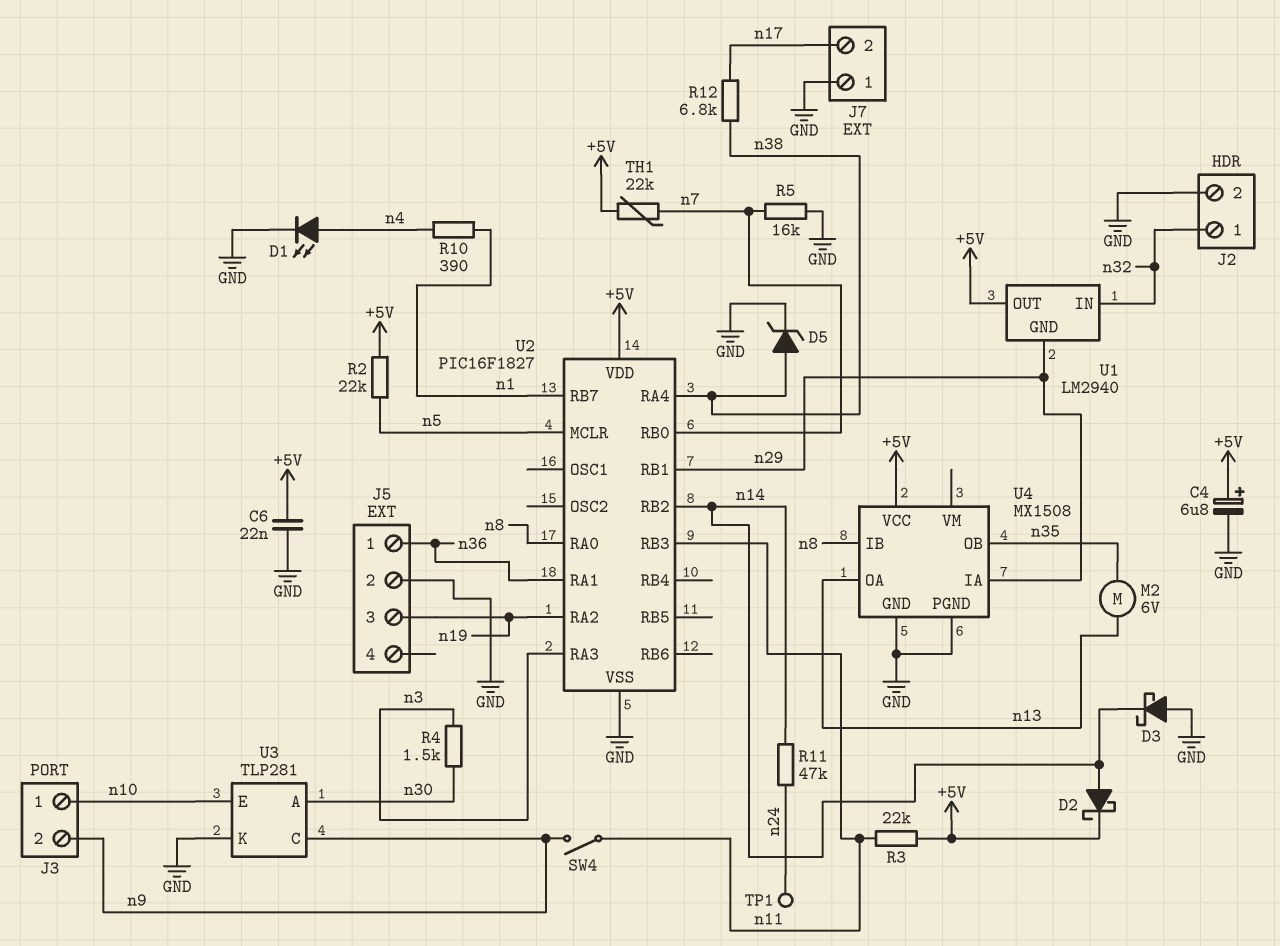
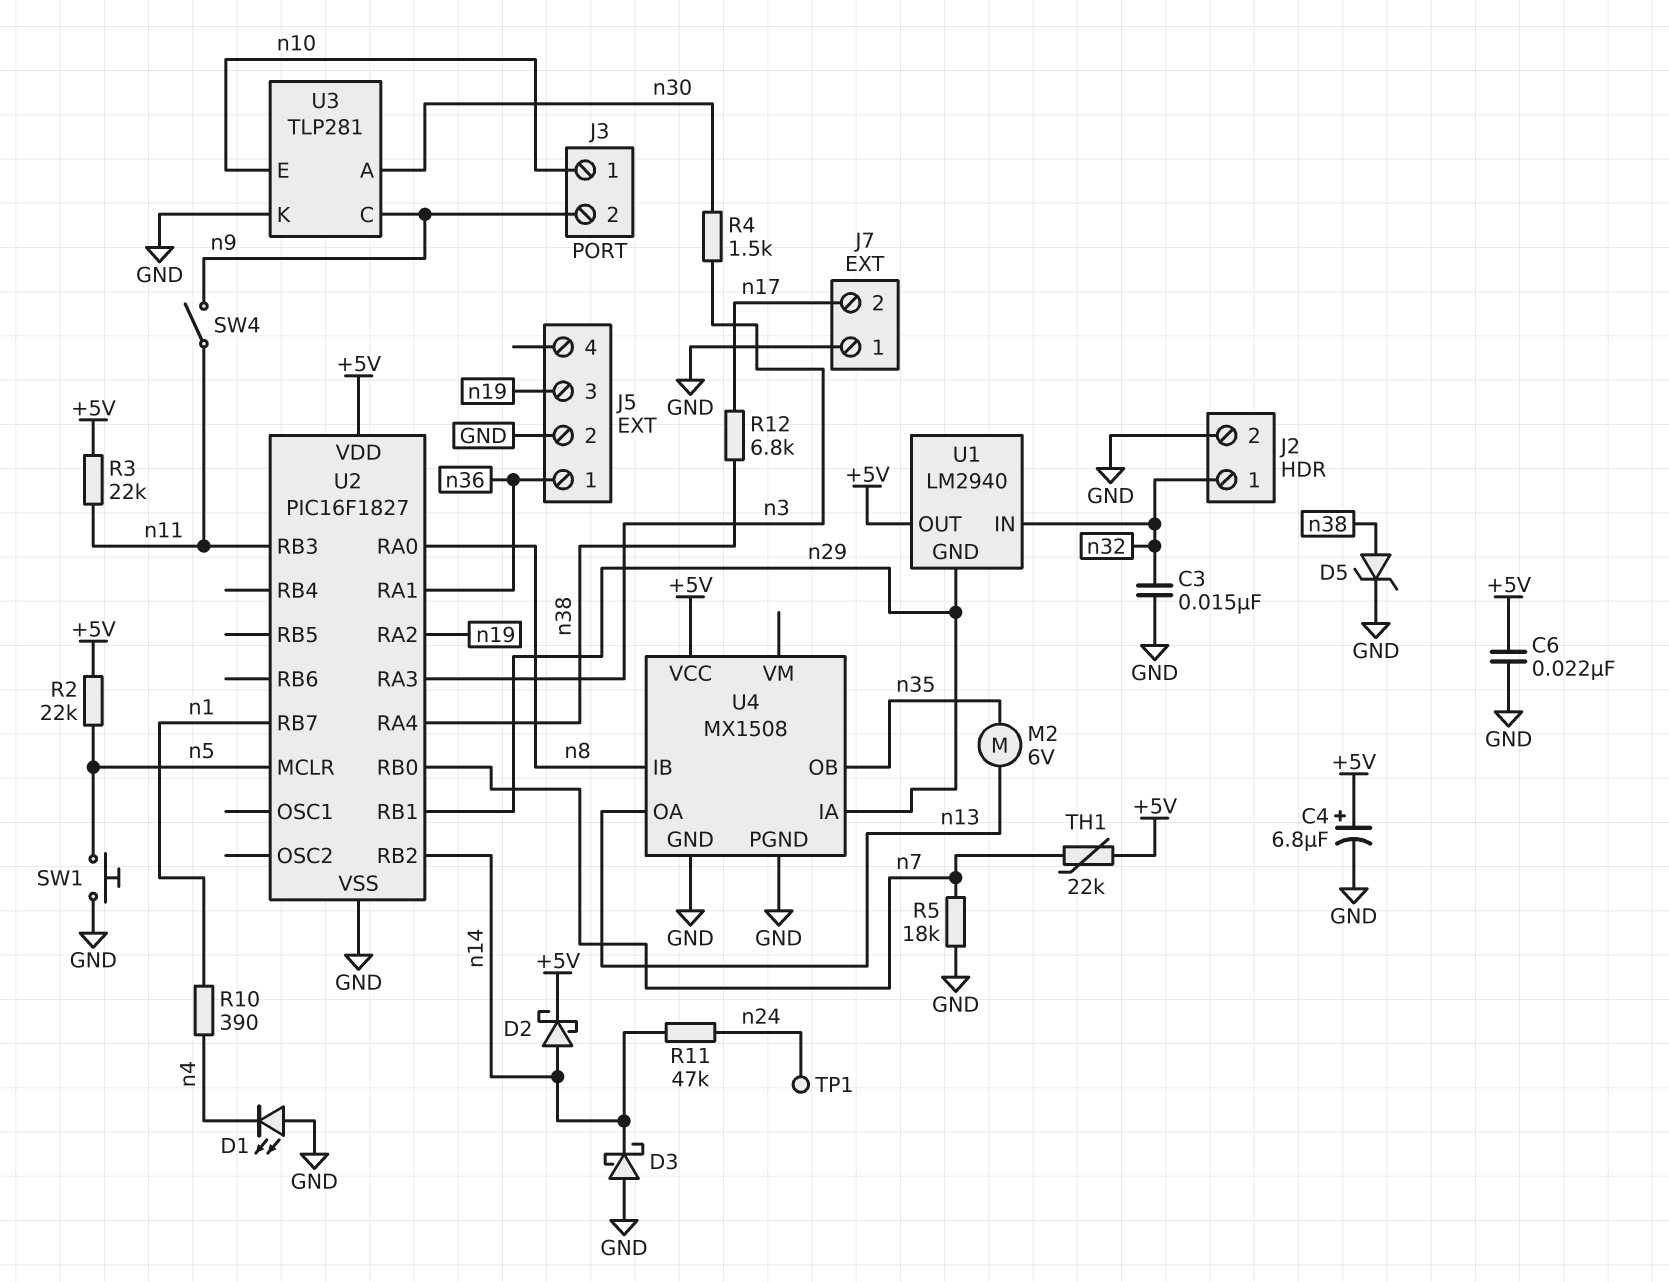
C3: none -> 15nF (GND, n32)
D1: LED (A n4, K GND) -> LED (A GND, K n4)
R5: 16k (GND, n7) -> 18k (GND, n7)
SW1: none -> button (GND, n5)

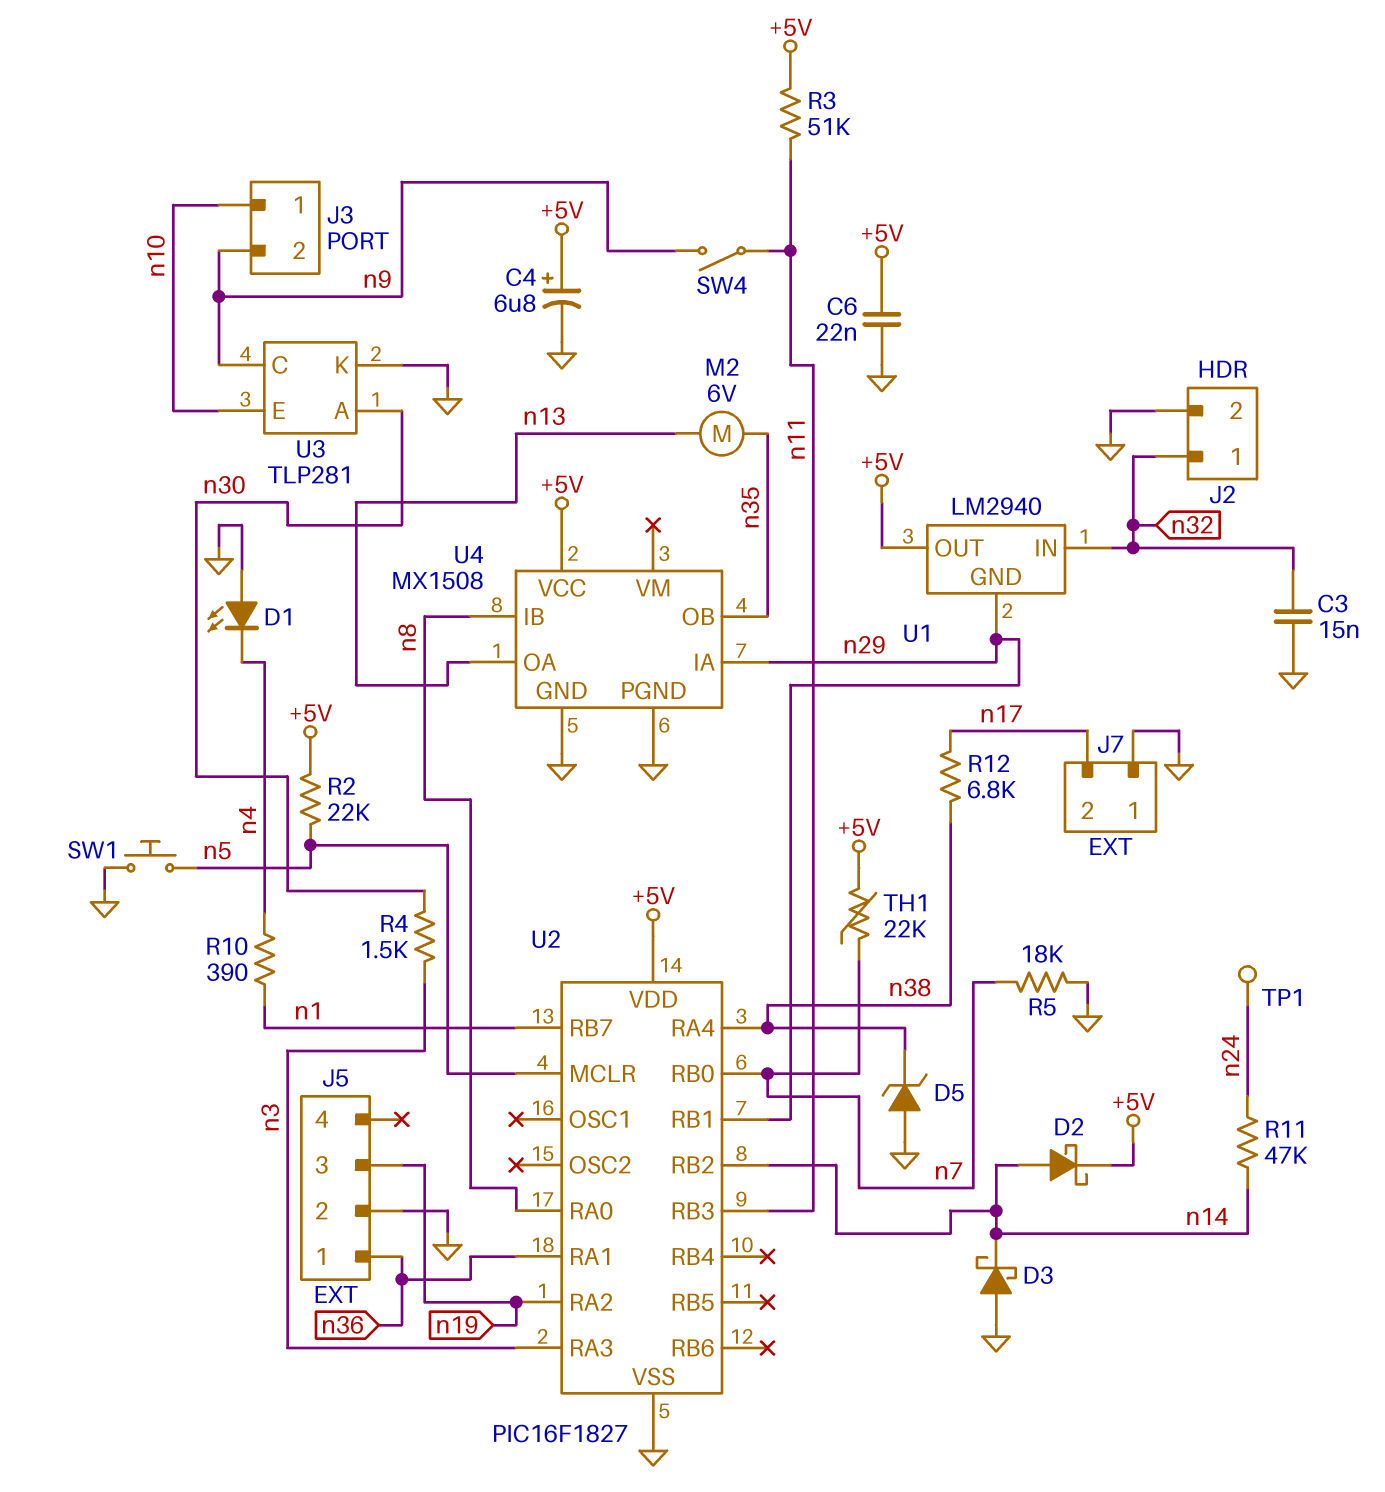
D5: zener (A n38, K GND) -> zener (A GND, K n38)
R3: 22k (+5V, n11) -> 51k (+5V, n11)

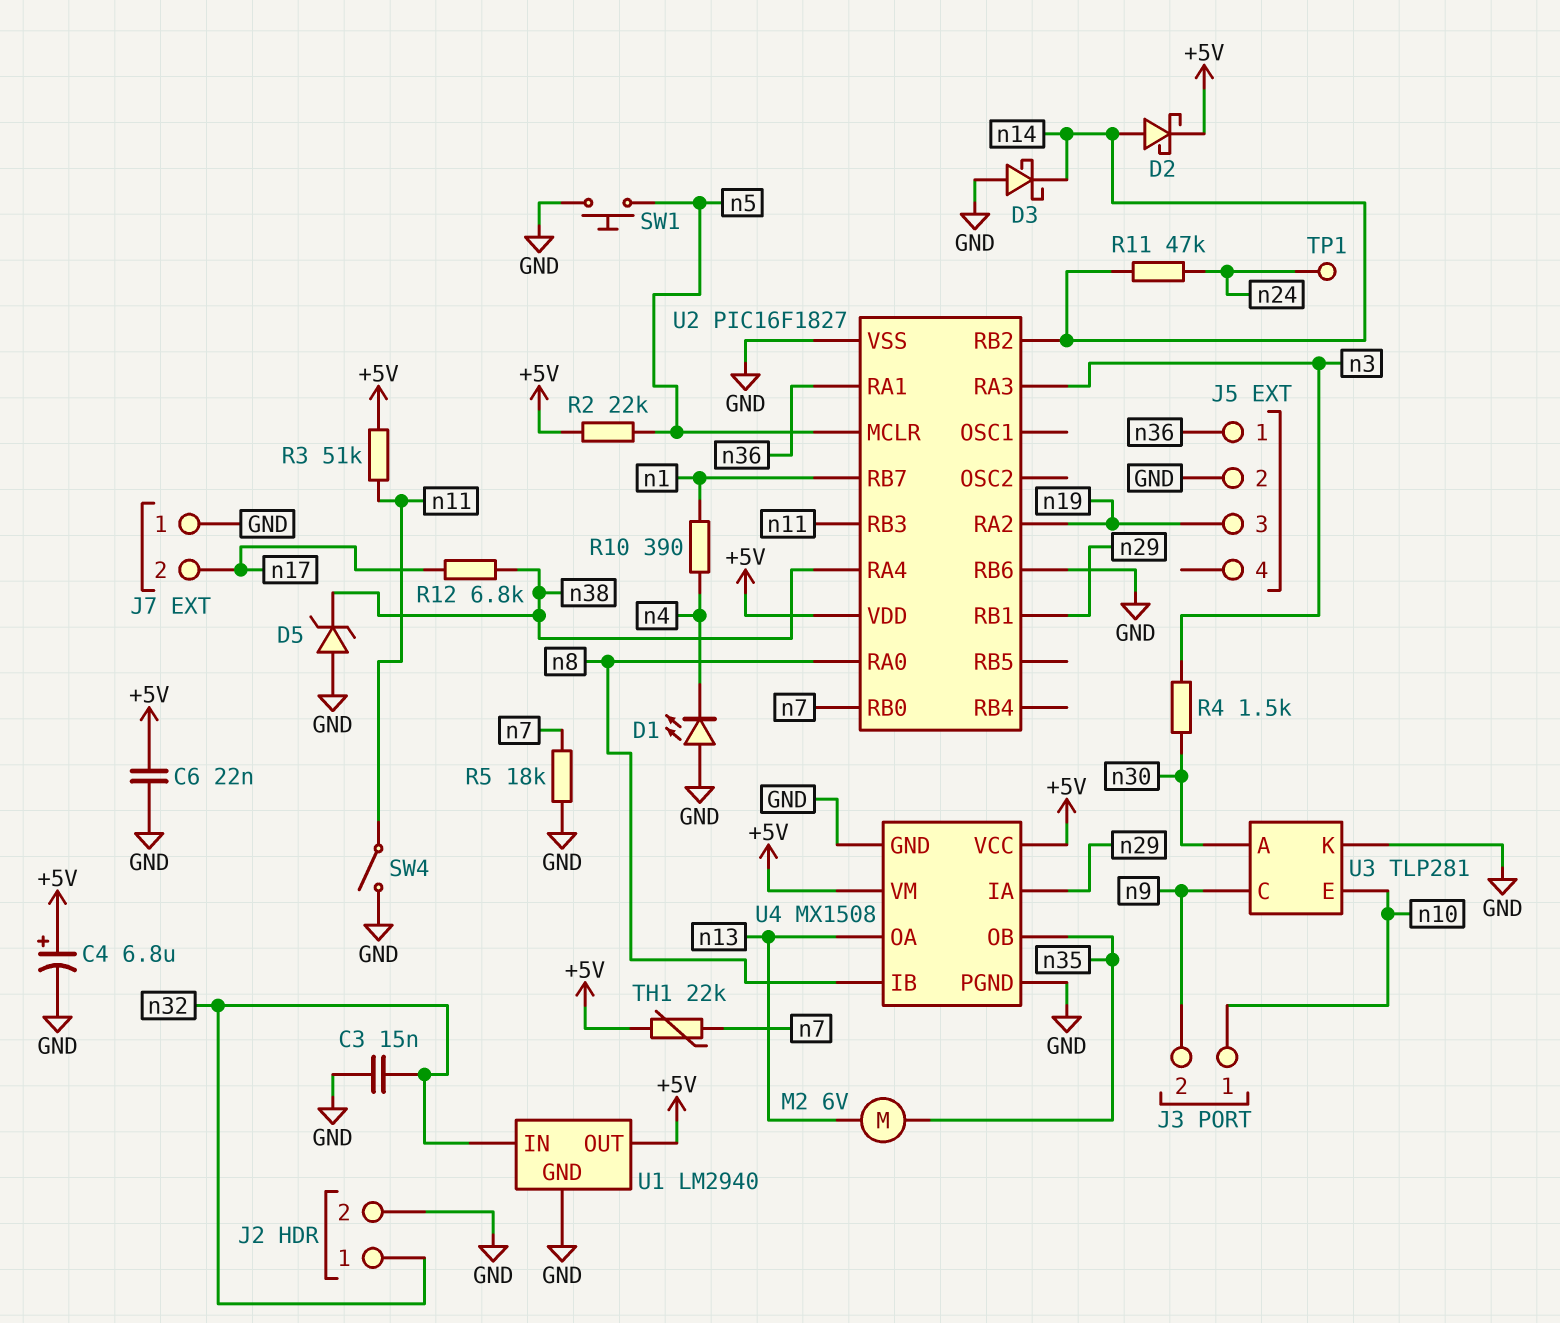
SW4: switch (n9, n11) -> switch (GND, n11)
U1 pin GND: n29 -> GND
U2 pin RB6: none -> GND
U4 pin VM: none -> +5V

